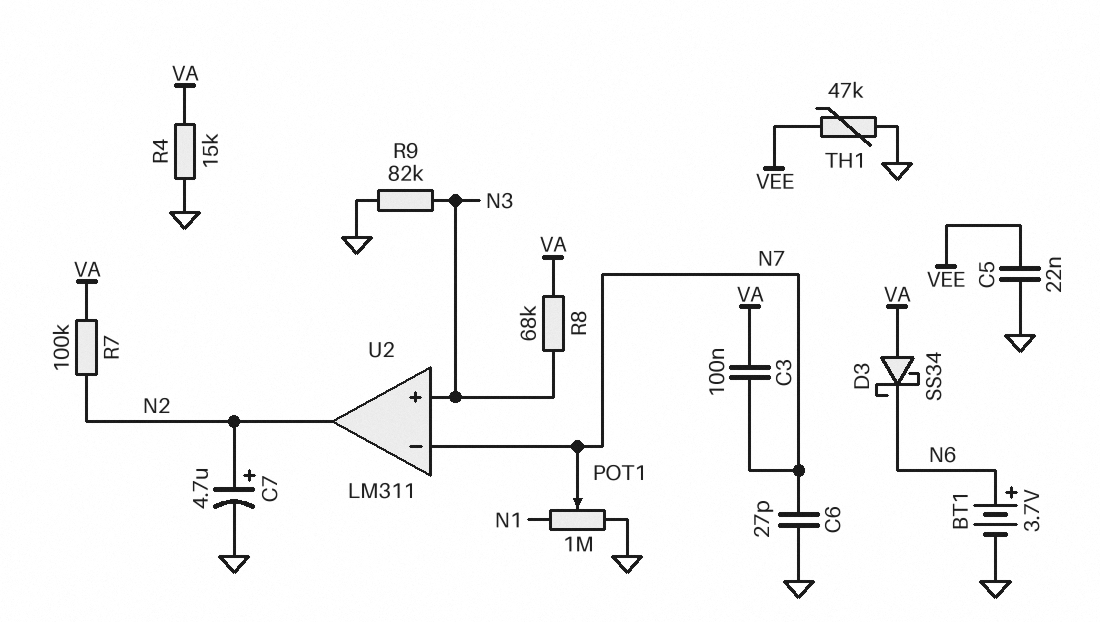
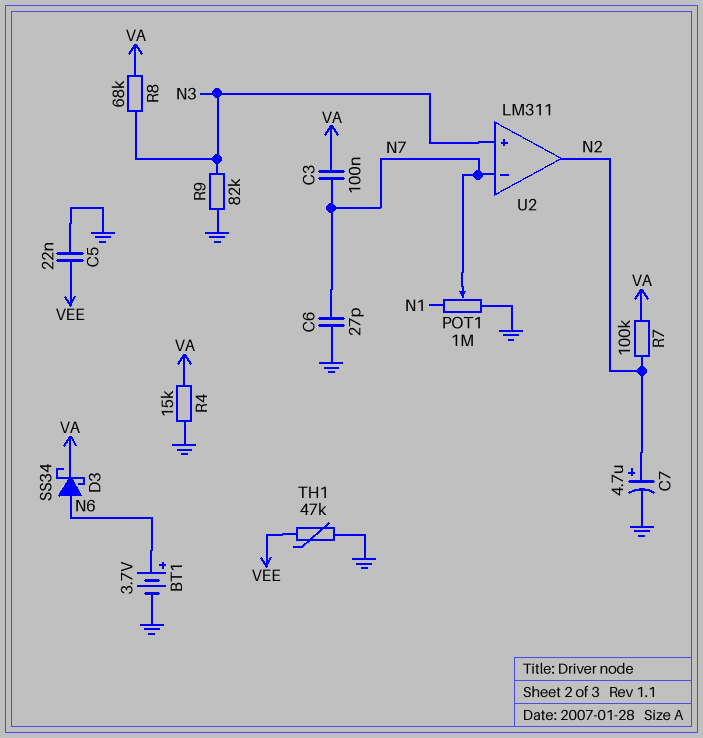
D3: schottky SS34 (A VA, K N6) -> schottky SS34 (A N6, K VA)

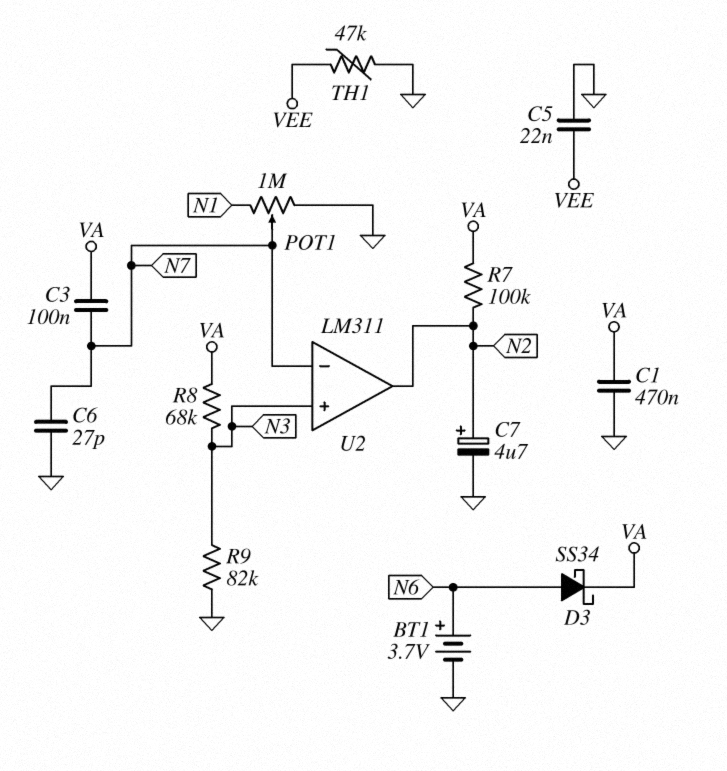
C1: none -> 470nF (GND, VA)
R4: 15k (GND, VA) -> none

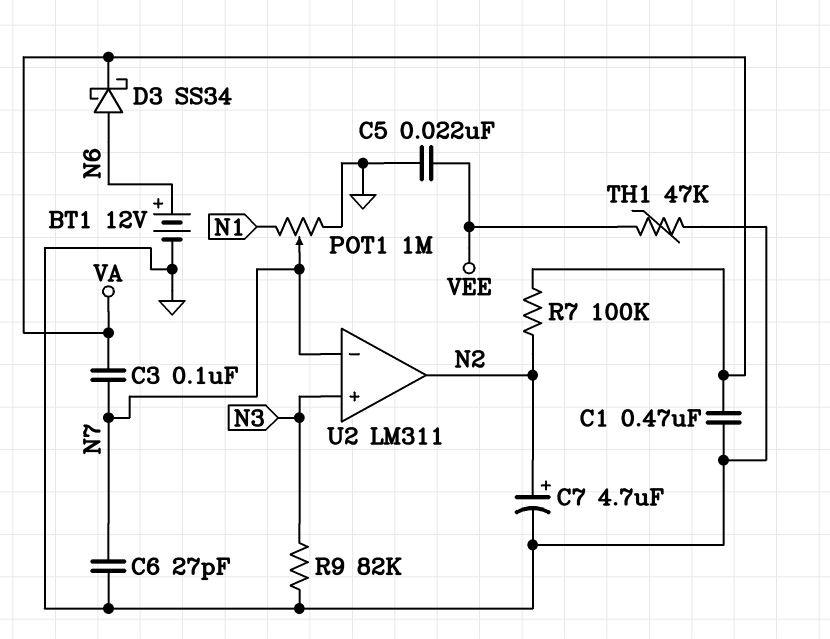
BT1: 3.7V (plus N6, minus GND) -> 12V (plus N6, minus GND)
R8: 68k (N3, VA) -> none

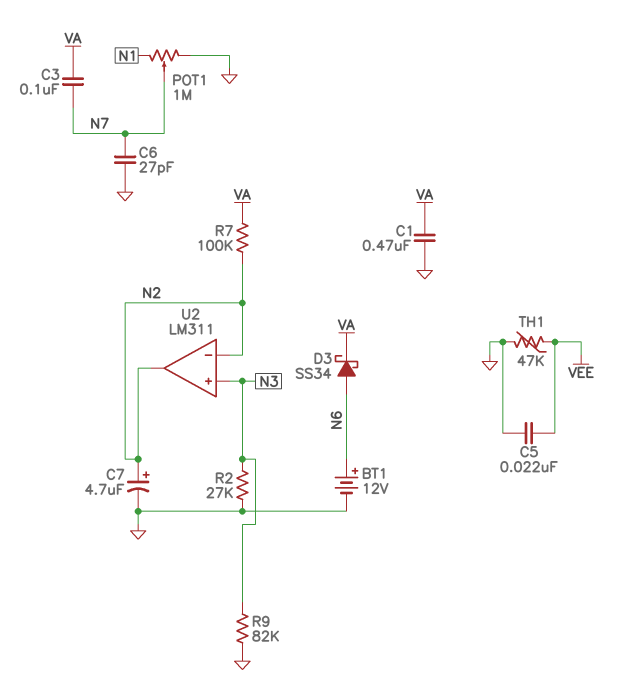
R2: none -> 27k (GND, N3)
U2 pin in-: N7 -> N2

